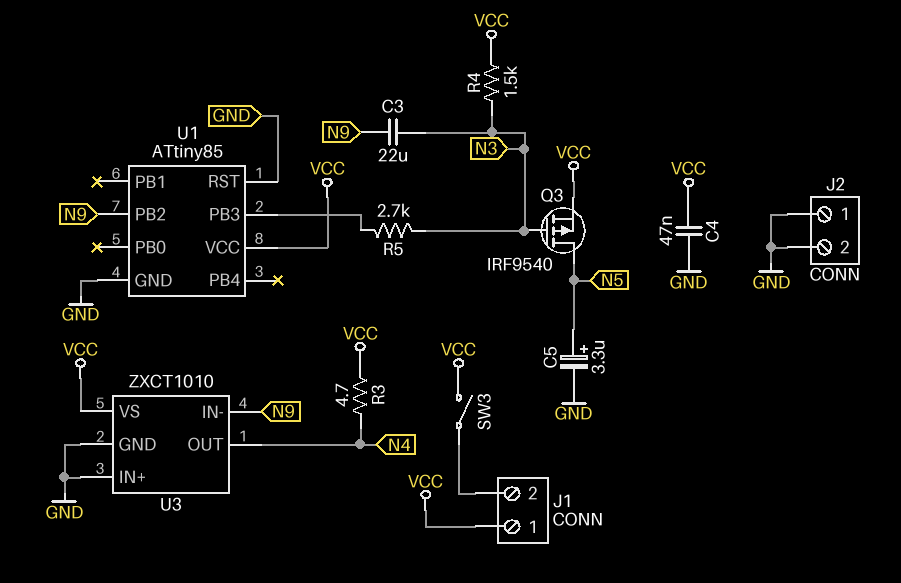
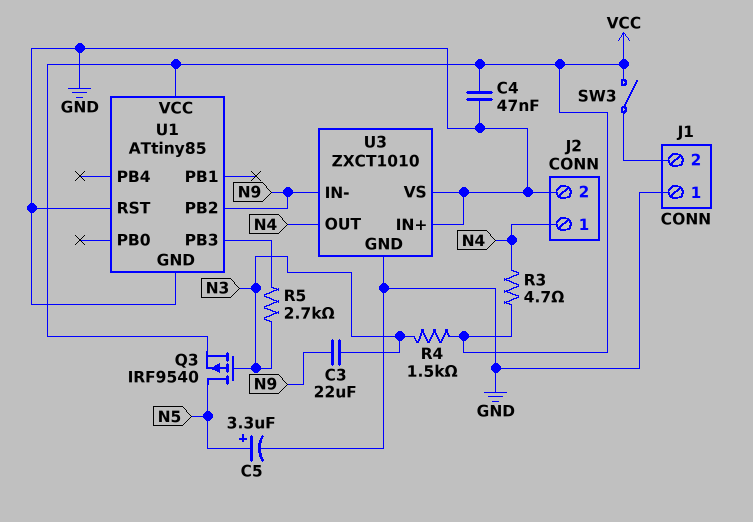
J1 pin 1: VCC -> GND
J2 pin 1: GND -> N4
U3 pin VS: VCC -> GND

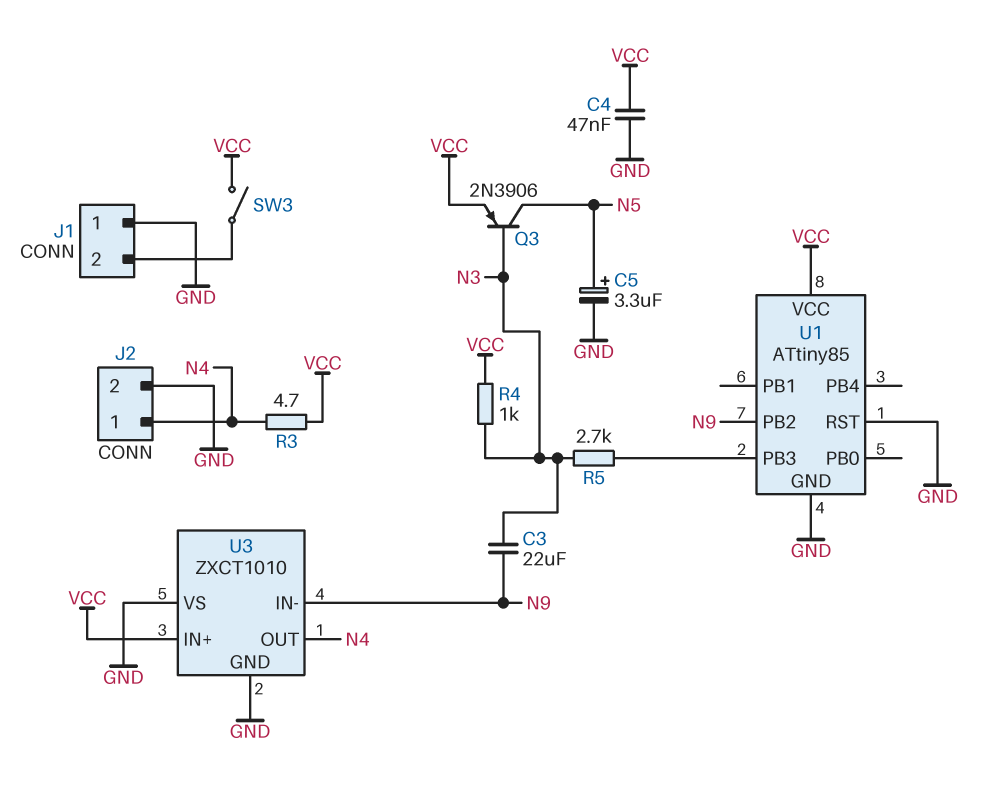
Q3: PMOS IRF9540 (G N3, D N5, S VCC) -> PNP 2N3906 (B N3, C N5, E VCC)
R4: 1.5k (N3, VCC) -> 1k (N3, VCC)
U3 pin IN+: GND -> VCC

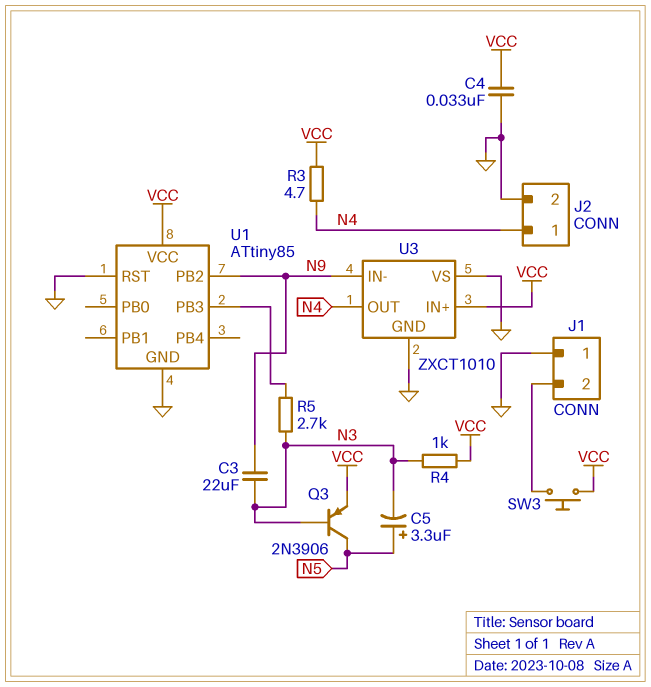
C4: 47nF (GND, VCC) -> 33nF (GND, VCC)
C5: 3.3uF (plus N5, minus GND) -> 3.3uF (plus N5, minus N3)
SW3: switch (J1/2, VCC) -> button (J1/2, VCC)

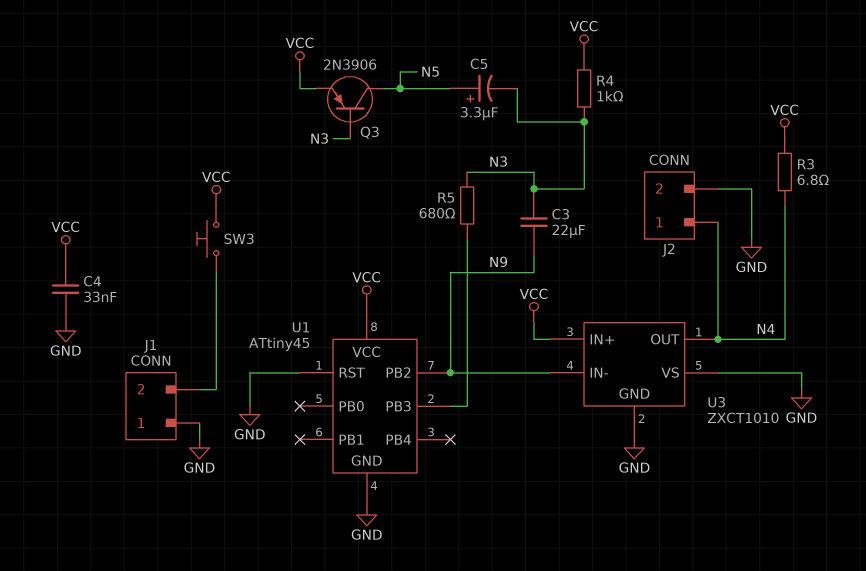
R3: 4.7 (N4, VCC) -> 6.8 (N4, VCC)
R5: 2.7k (N3, U1/PB3) -> 680 (N3, U1/PB3)
U1: ATtiny85 -> ATtiny45

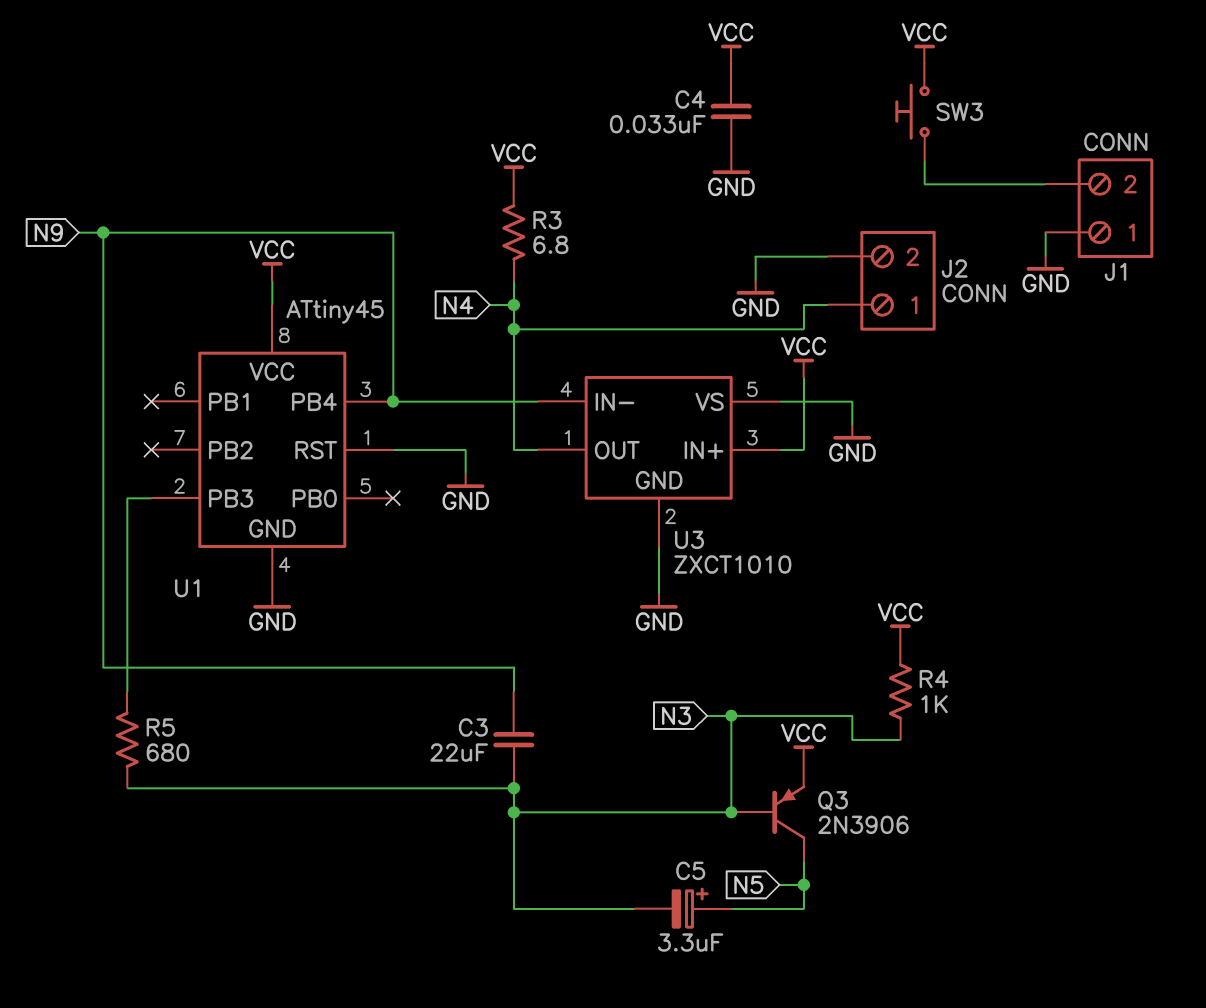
U1 pin PB2: N9 -> none
U1 pin PB4: none -> N9

